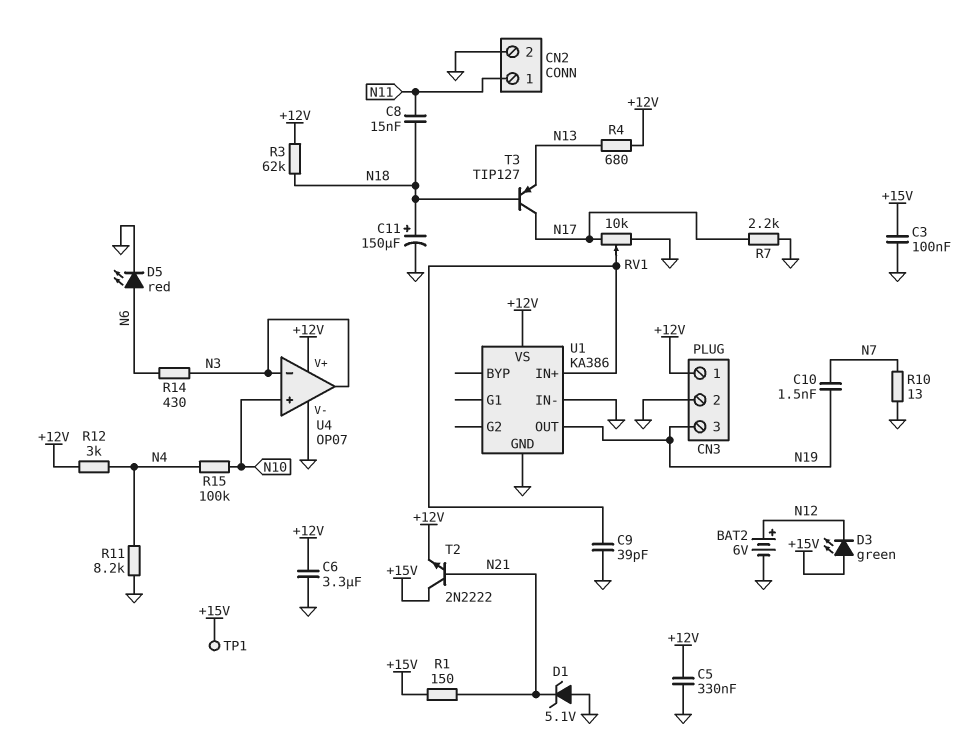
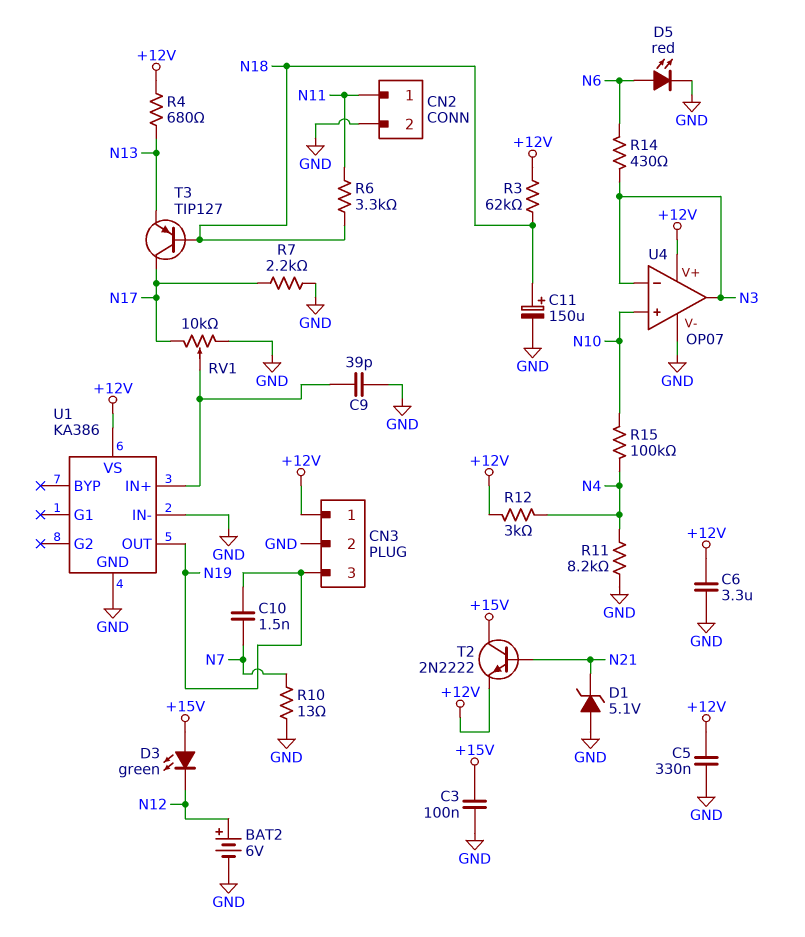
C8: 15nF (N11, N18) -> none
R1: 150 (+15V, N21) -> none
R6: none -> 3.3k (N11, N18)
TP1: test point (+15V) -> none

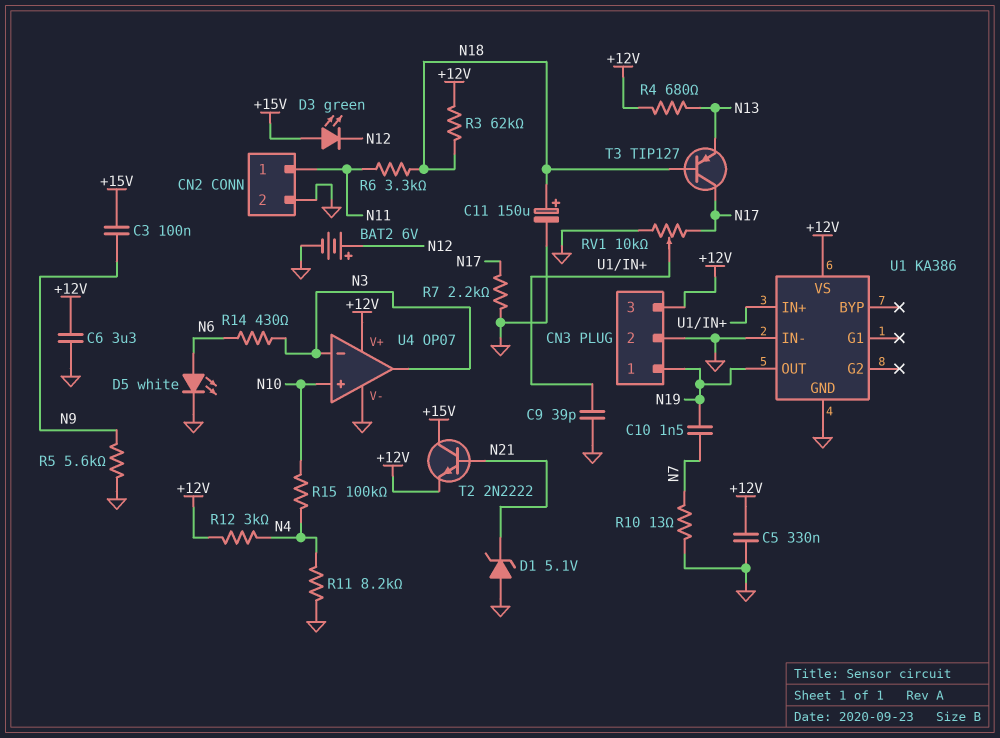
C3: 100nF (+15V, GND) -> 100nF (+15V, N9)
CN3 pin 1: +12V -> N19
CN3 pin 3: N19 -> +12V
D5: LED red (A N6, K GND) -> LED white (A N6, K GND)
R5: none -> 5.6k (GND, N9)

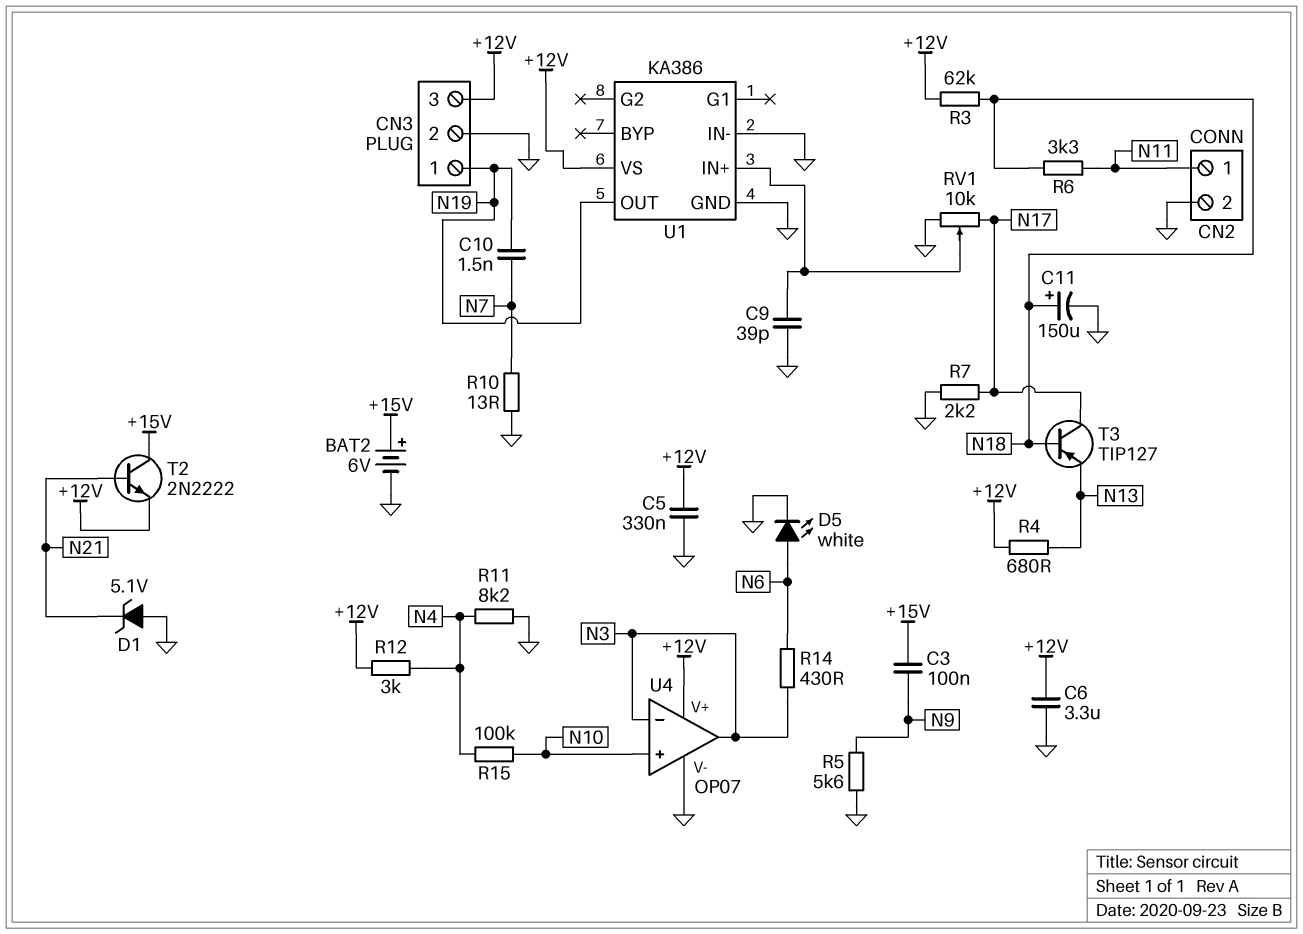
BAT2: 6V (plus N12, minus GND) -> 6V (plus +15V, minus GND)
D3: LED green (A +15V, K N12) -> none

